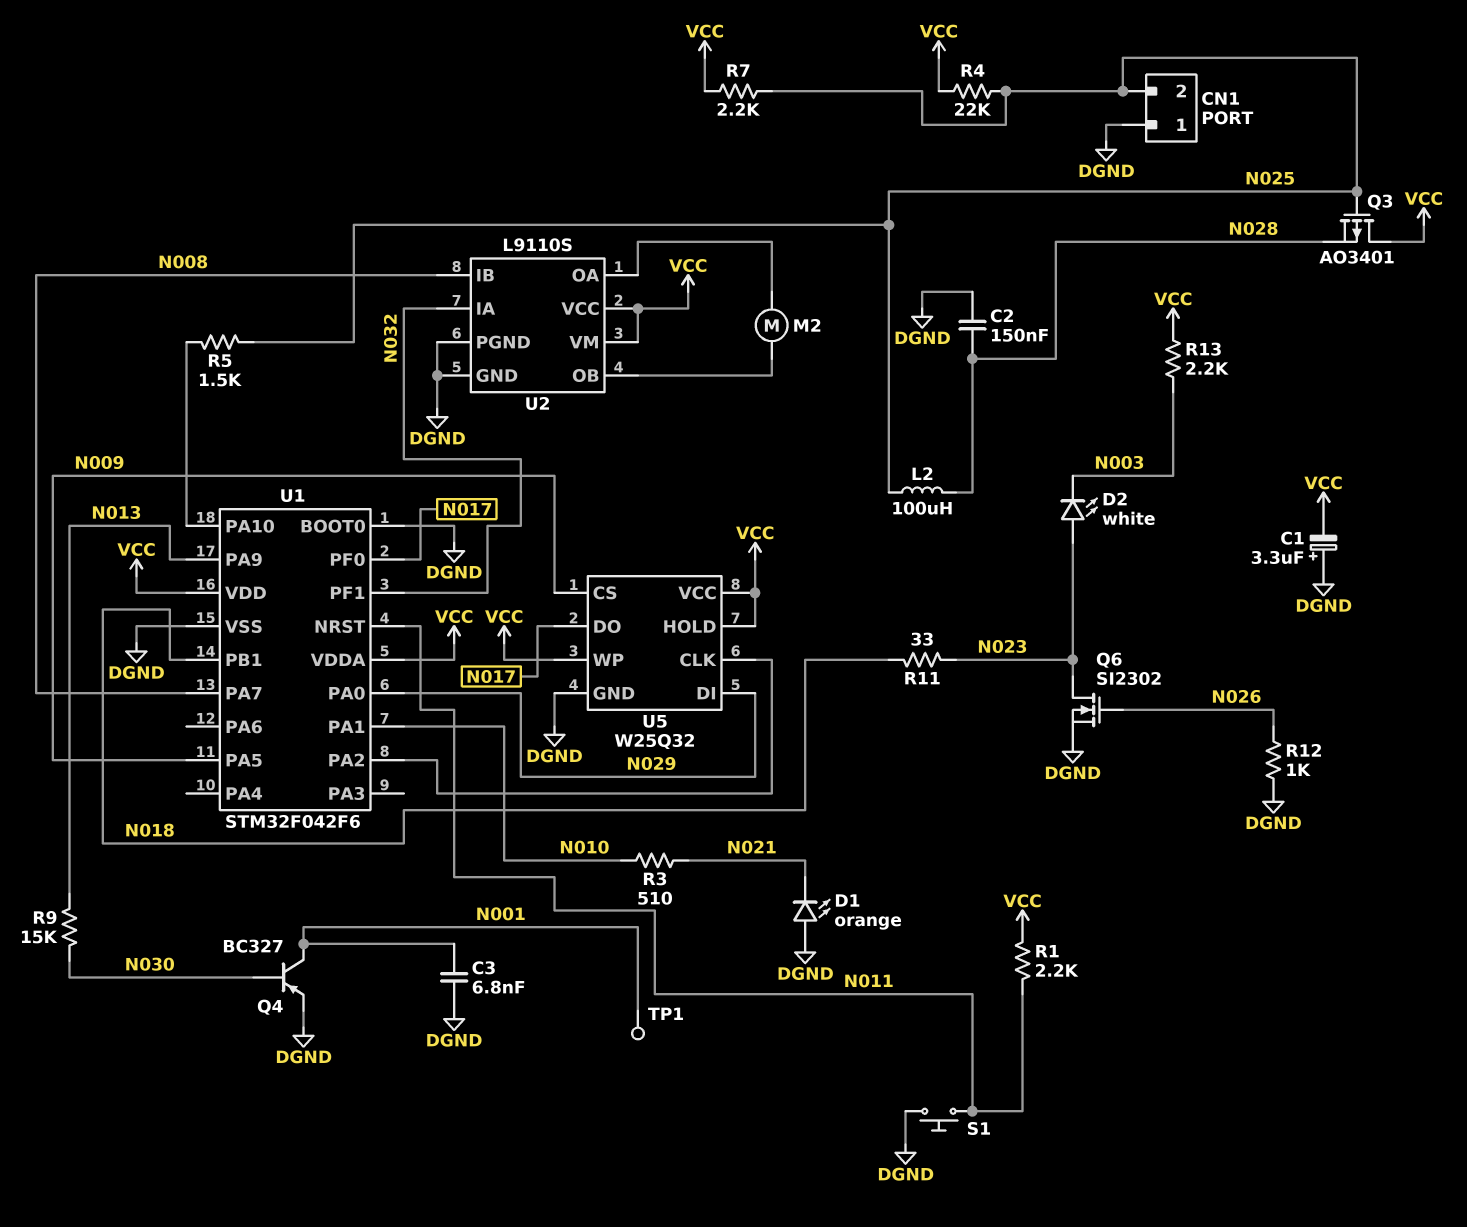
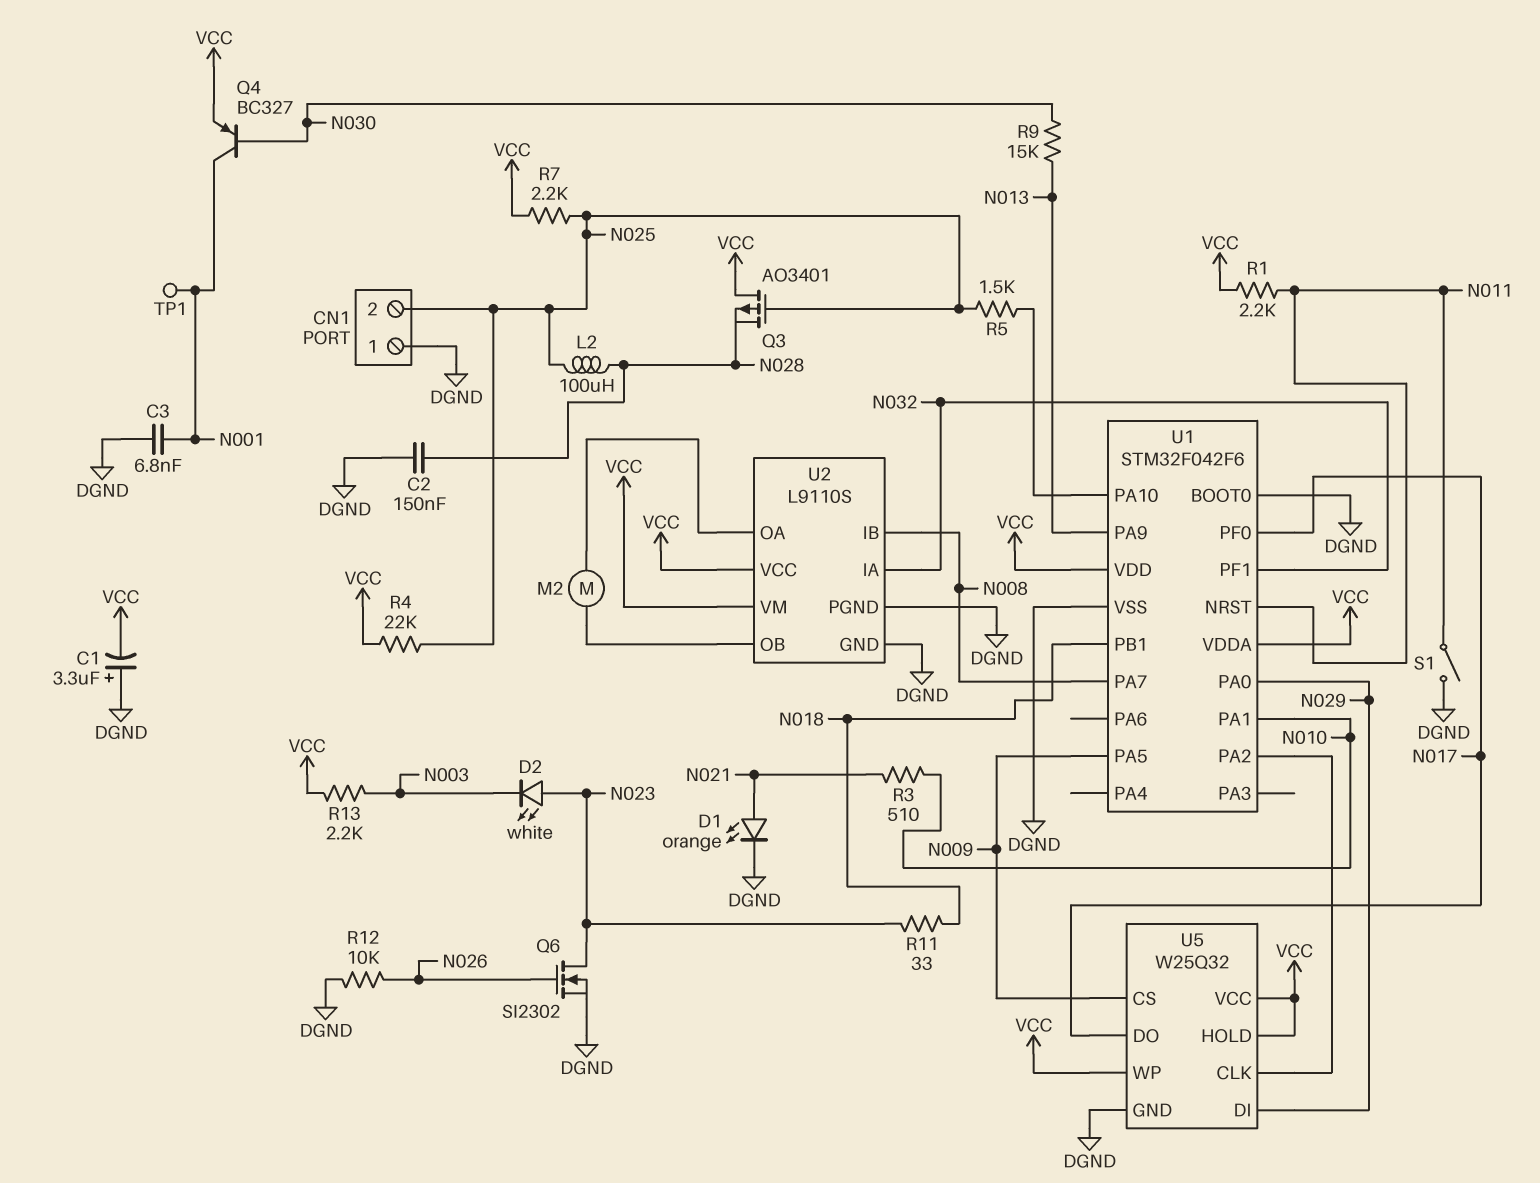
D1: LED orange (A DGND, K N021) -> LED orange (A N021, K DGND)
Q4: PNP BC327 (B N030, C N001, E DGND) -> PNP BC327 (B N030, C N001, E VCC)
R12: 1k (DGND, N026) -> 10k (DGND, N026)
S1: button (DGND, N011) -> switch (DGND, N011)

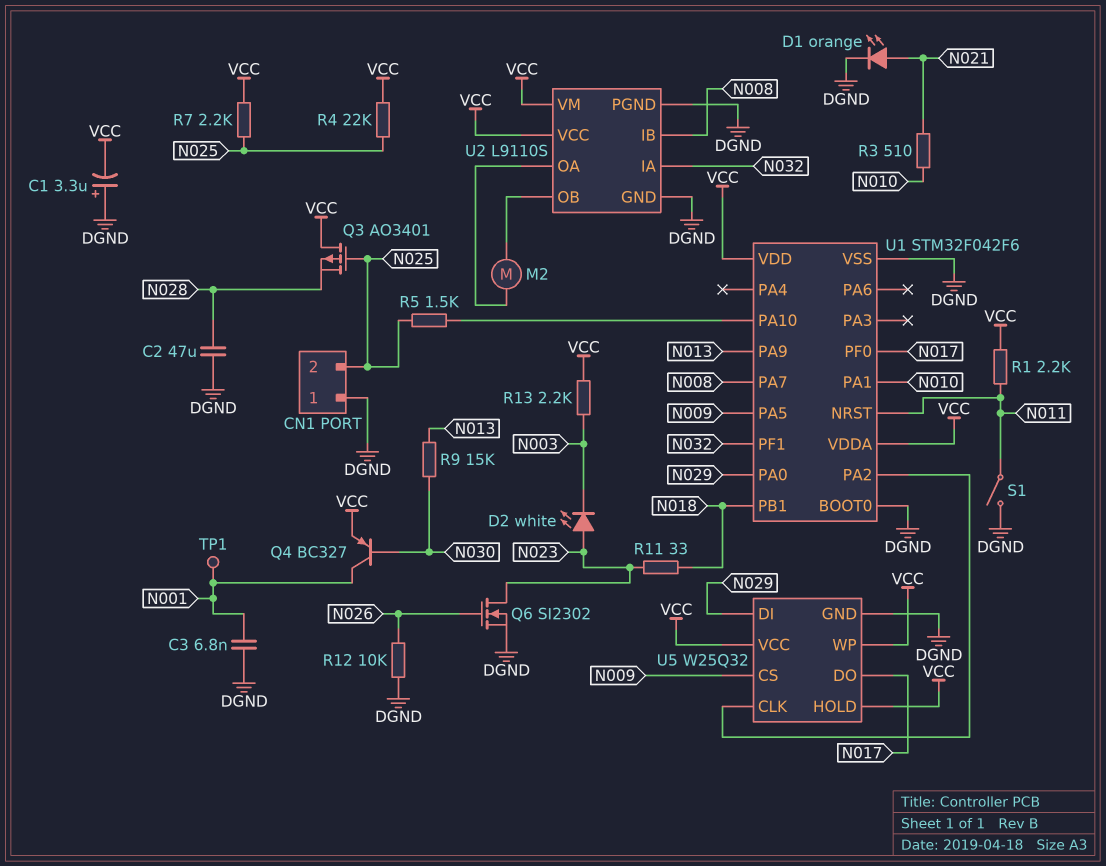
C2: 150nF (DGND, N028) -> 47uF (DGND, N028)
L2: 100uH (N025, N028) -> none

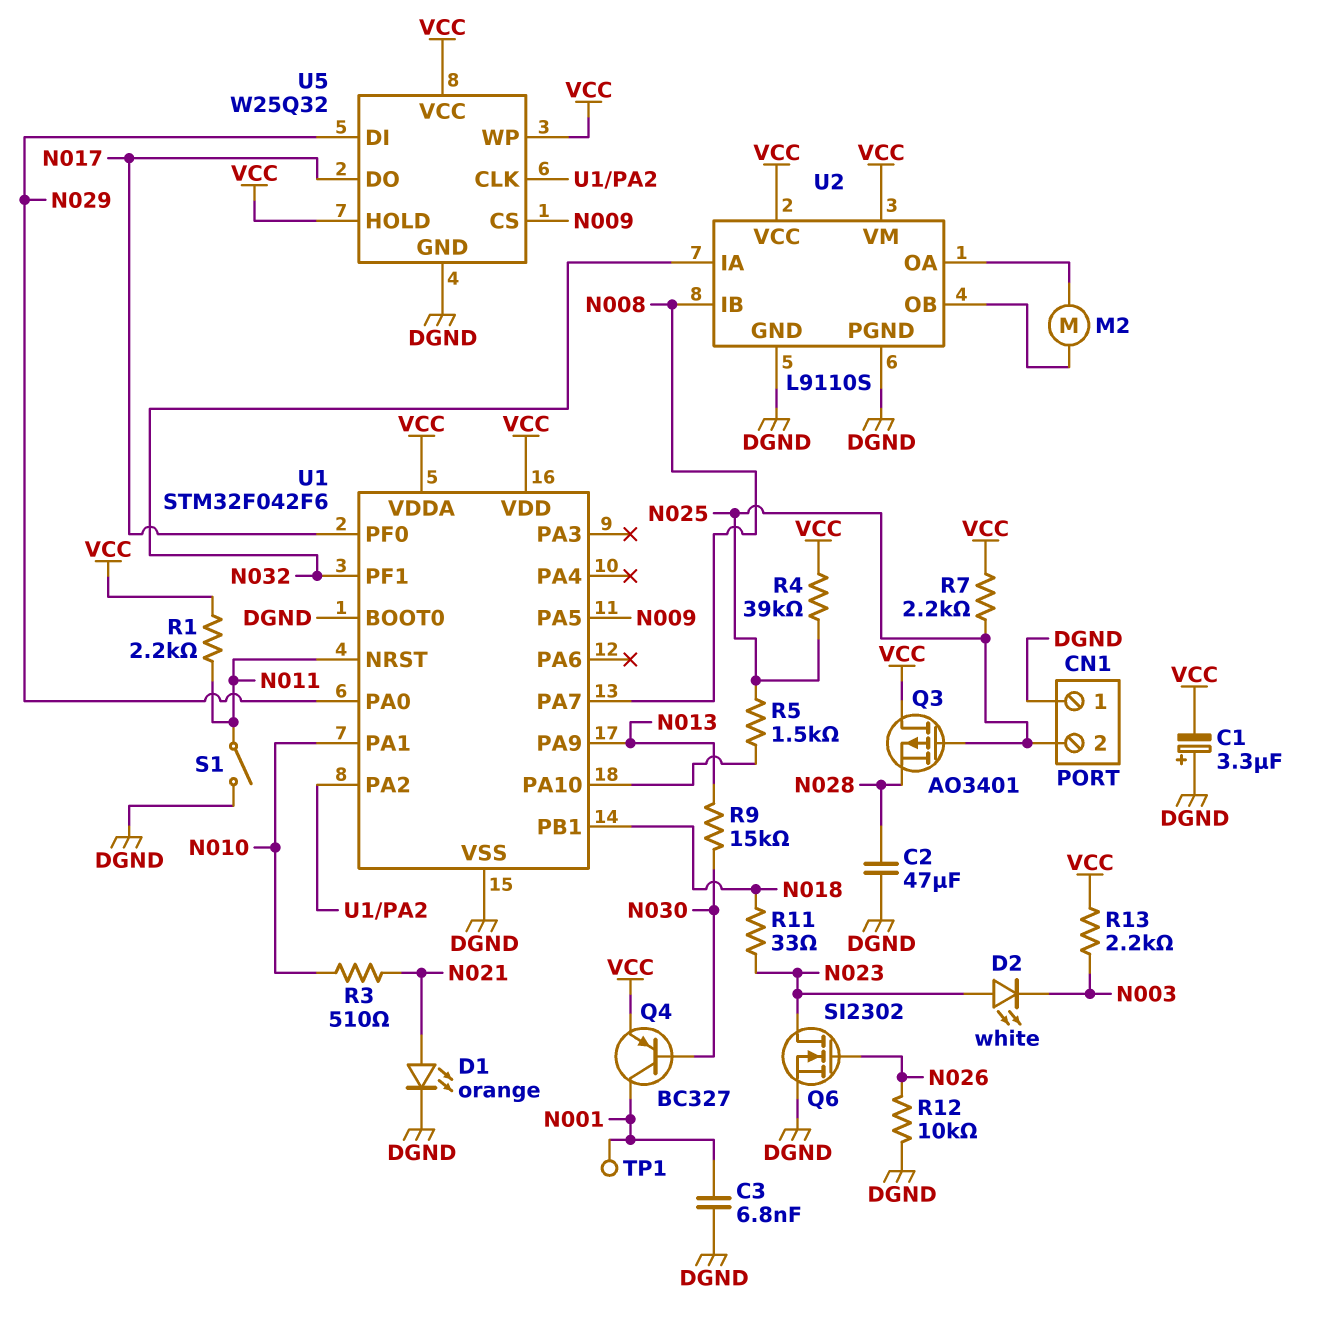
R4: 22k (N025, VCC) -> 39k (N025, VCC)

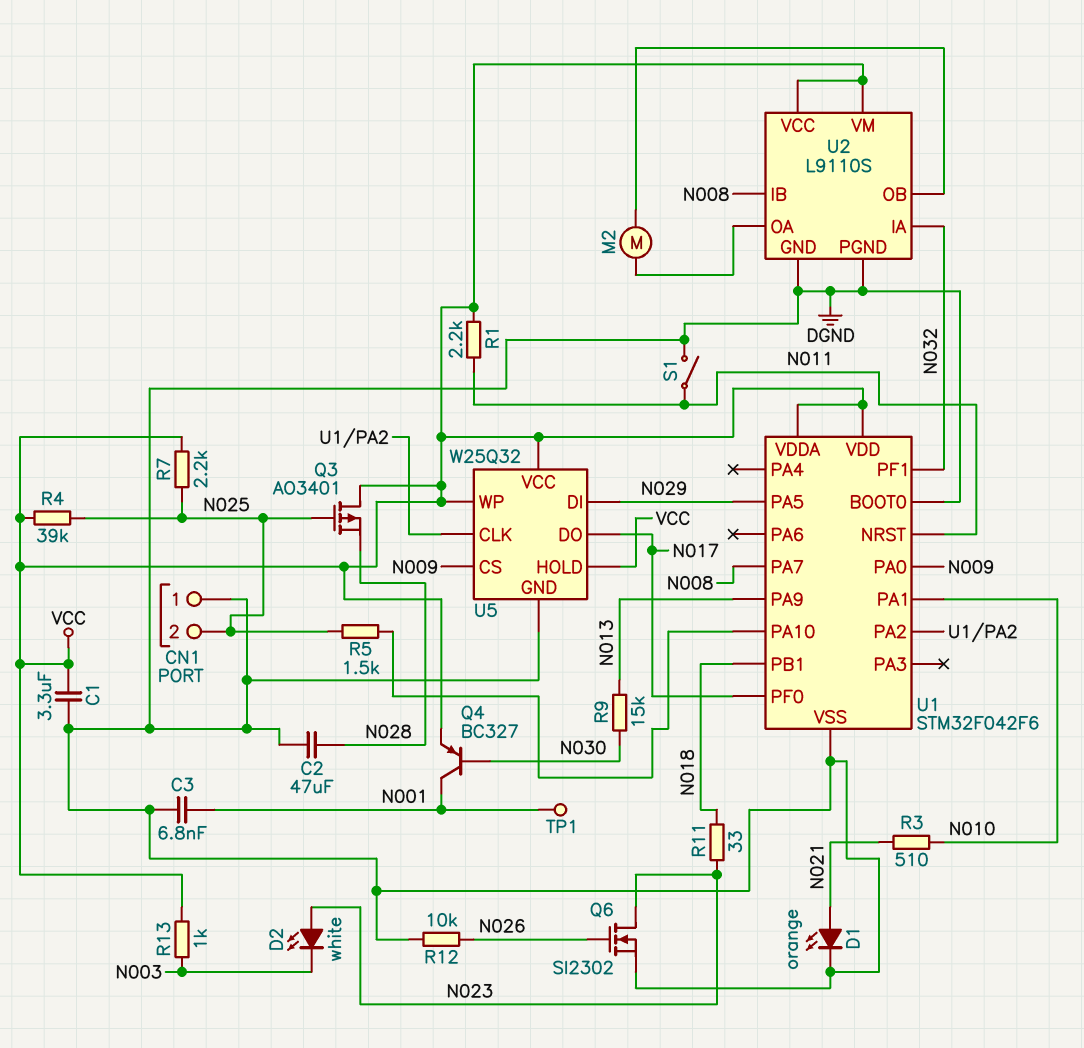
C1: 3.3uF (plus DGND, minus VCC) -> 3.3uF (DGND, VCC)
R13: 2.2k (N003, VCC) -> 1k (N003, VCC)
U1 pin PA0: N029 -> N009
U1 pin PA5: N009 -> N029

